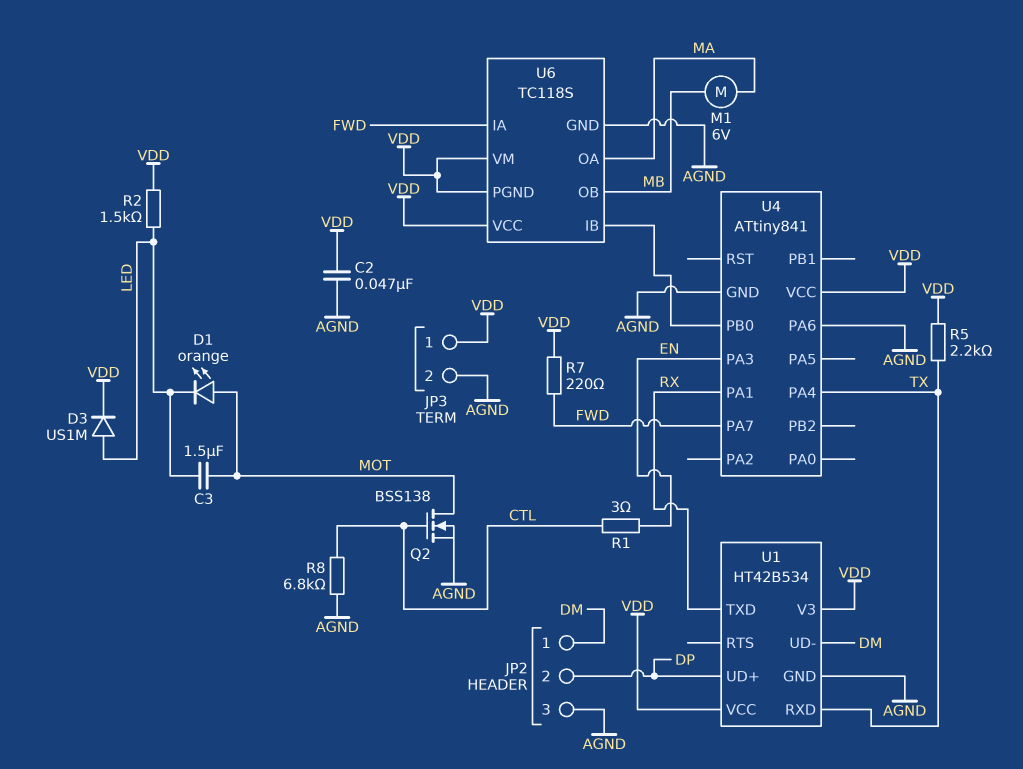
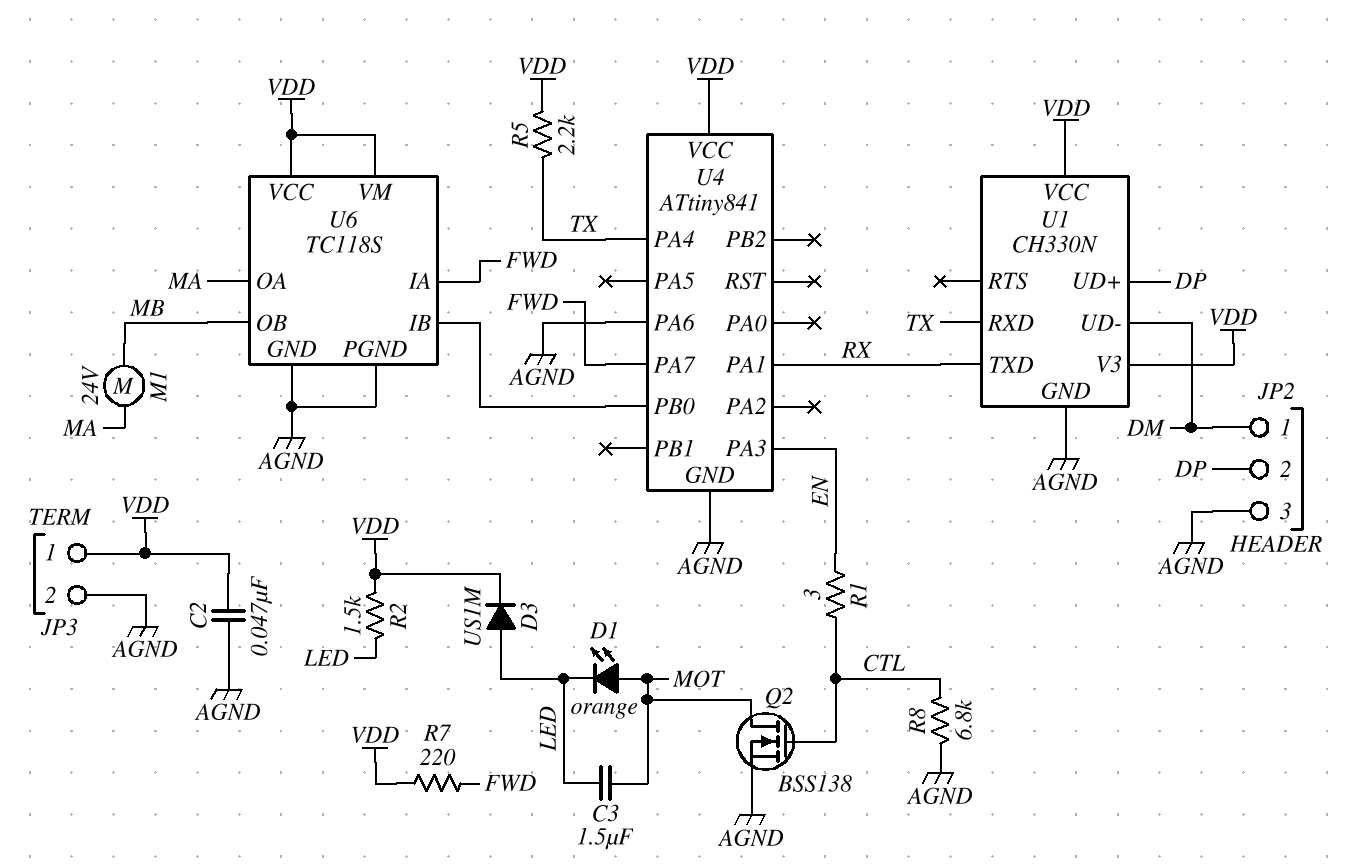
M1: motor 6V (MA, MB) -> motor 24V (MA, MB)
U1: HT42B534 -> CH330N
U6 pin PGND: VDD -> AGND

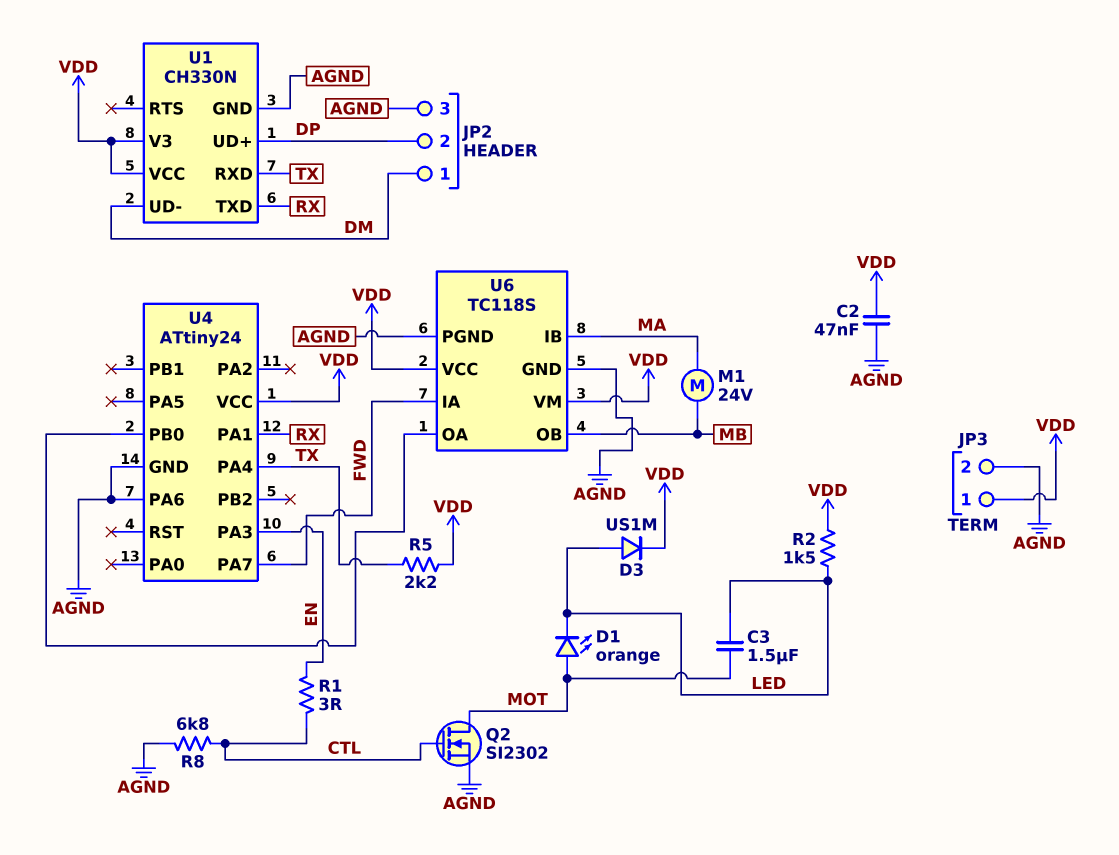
Q2: NMOS BSS138 (G CTL, D MOT, S AGND) -> NMOS SI2302 (G CTL, D MOT, S AGND)
R7: 220 (FWD, VDD) -> none
U4: ATtiny841 -> ATtiny24
U6 pin IB: U4/PB0 -> MA
U6 pin OA: MA -> U4/PB0

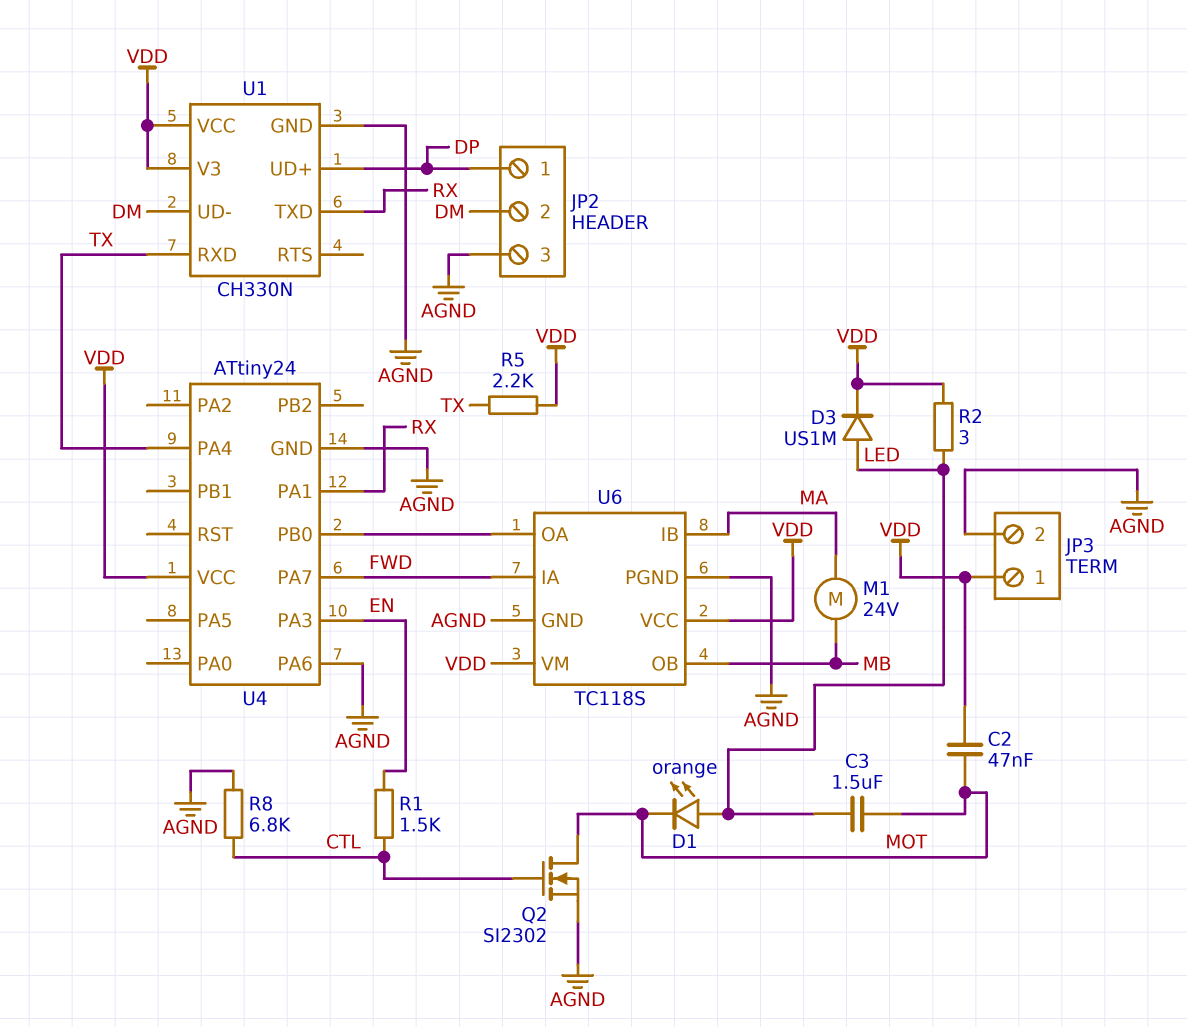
C2: 47nF (AGND, VDD) -> 47nF (MOT, VDD)
D1: LED orange (A MOT, K LED) -> LED orange (A LED, K MOT)
JP2 pin 1: DM -> DP
JP2 pin 2: DP -> DM
R1: 3 (CTL, EN) -> 1.5k (CTL, EN)
R2: 1.5k (LED, VDD) -> 3 (LED, VDD)

